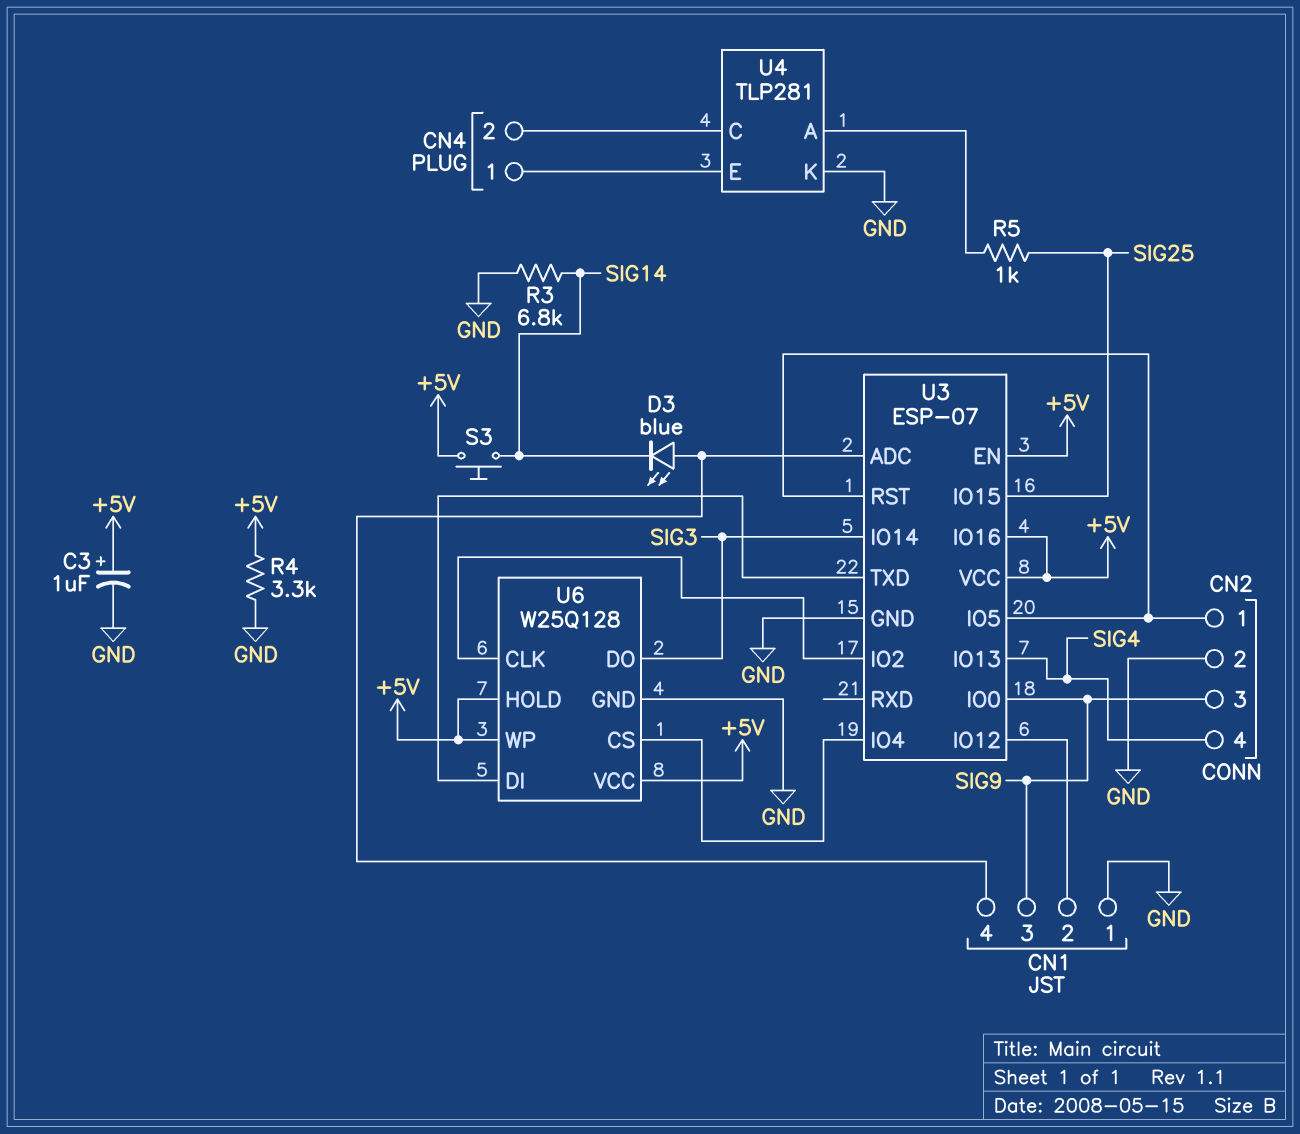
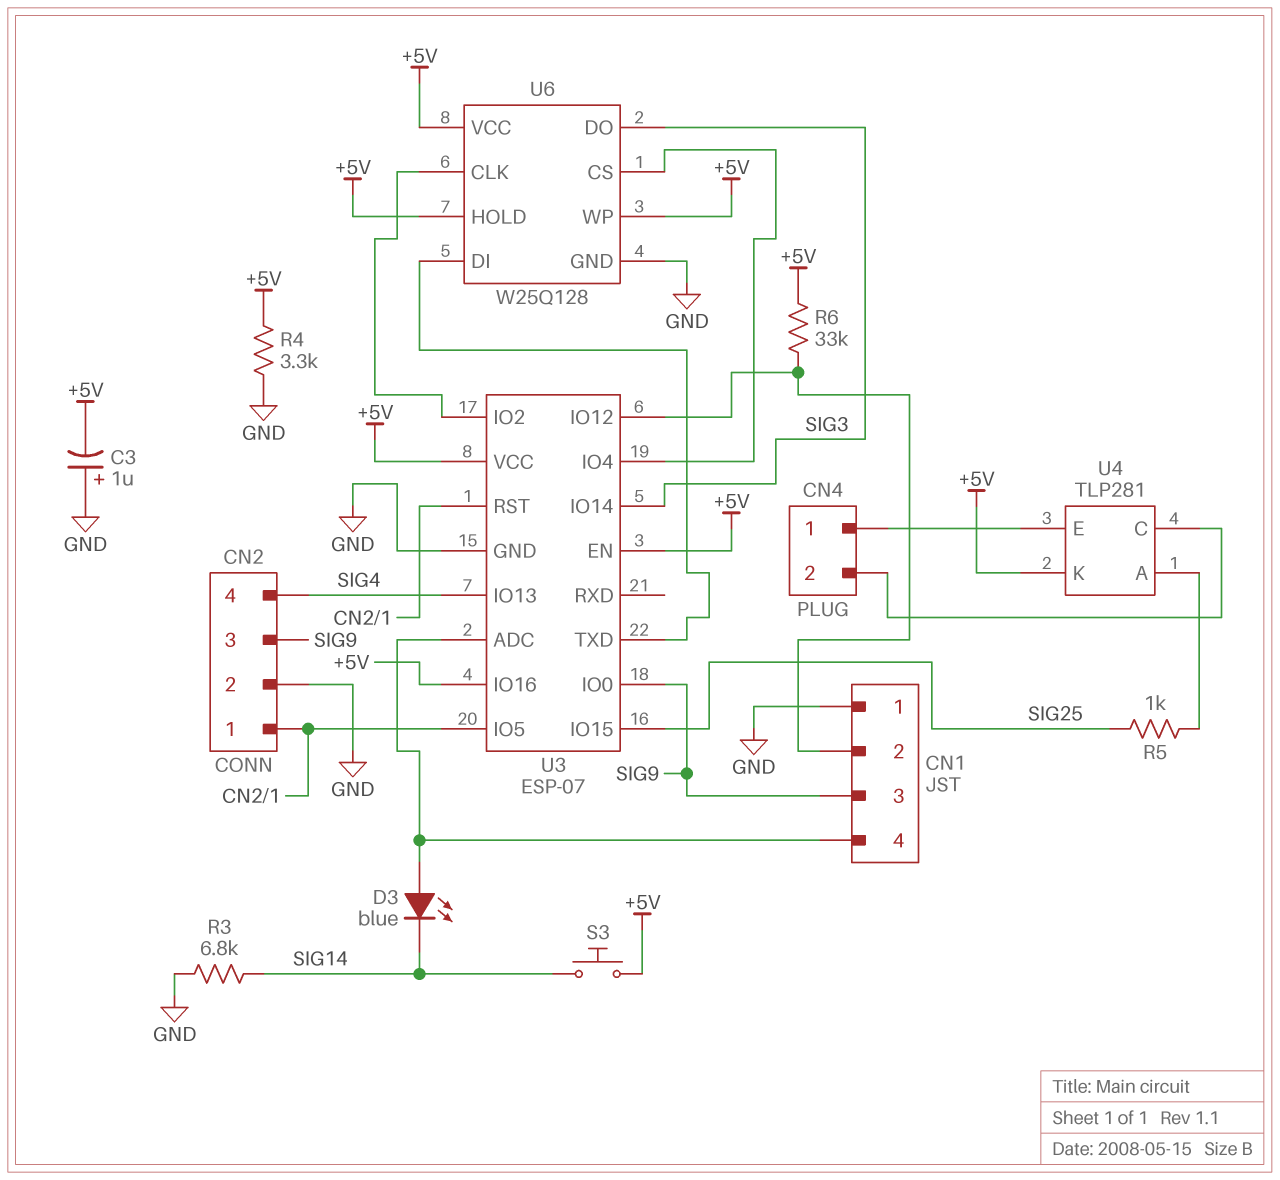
C3: 1uF (plus +5V, minus GND) -> 1uF (plus GND, minus +5V)
R6: none -> 33k (+5V, CN1/2)
U4 pin K: GND -> +5V

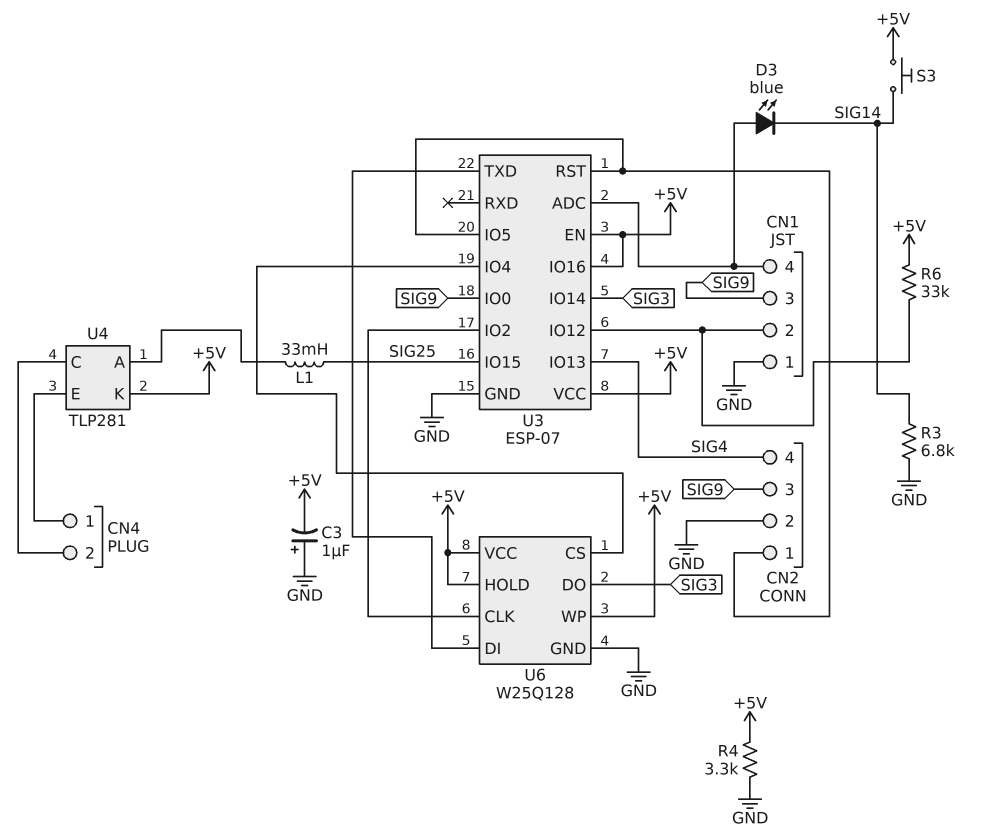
L1: none -> 33mH (SIG25, U4/A)
R5: 1k (SIG25, U4/A) -> none

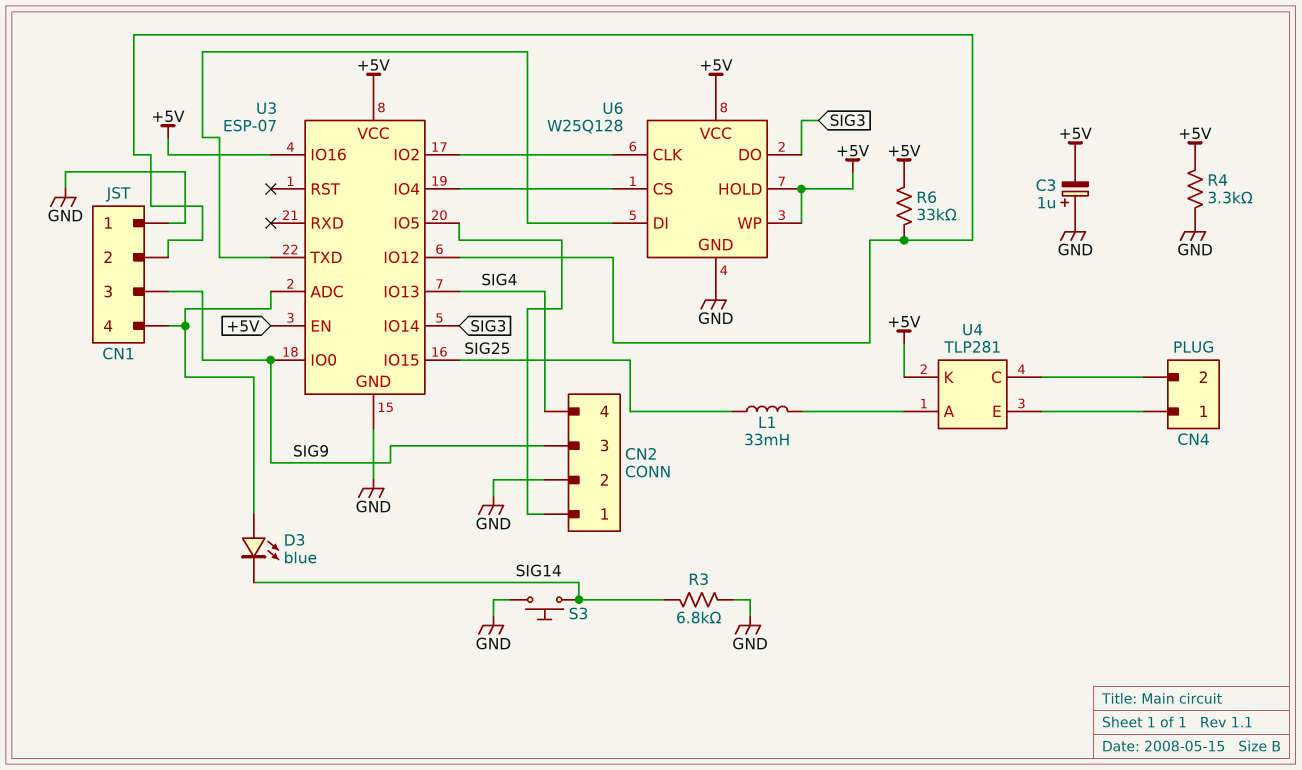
S3: button (+5V, SIG14) -> button (GND, SIG14)
U3 pin RST: CN2/1 -> none

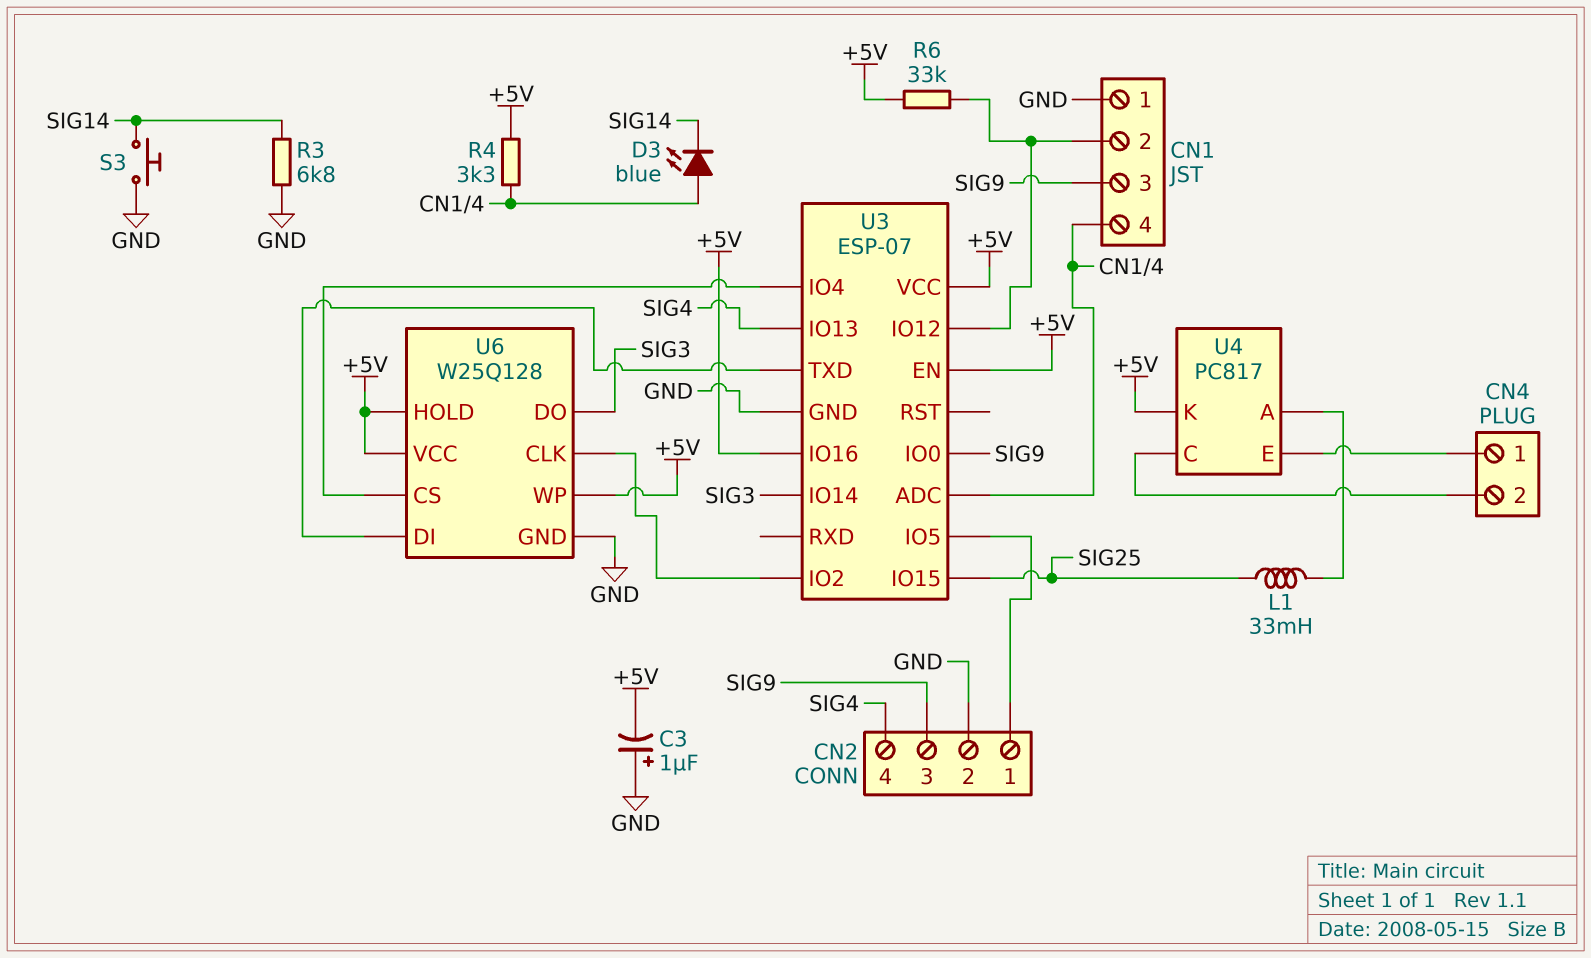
R4: 3.3k (+5V, GND) -> 3.3k (+5V, CN1/4)
U4: TLP281 -> PC817

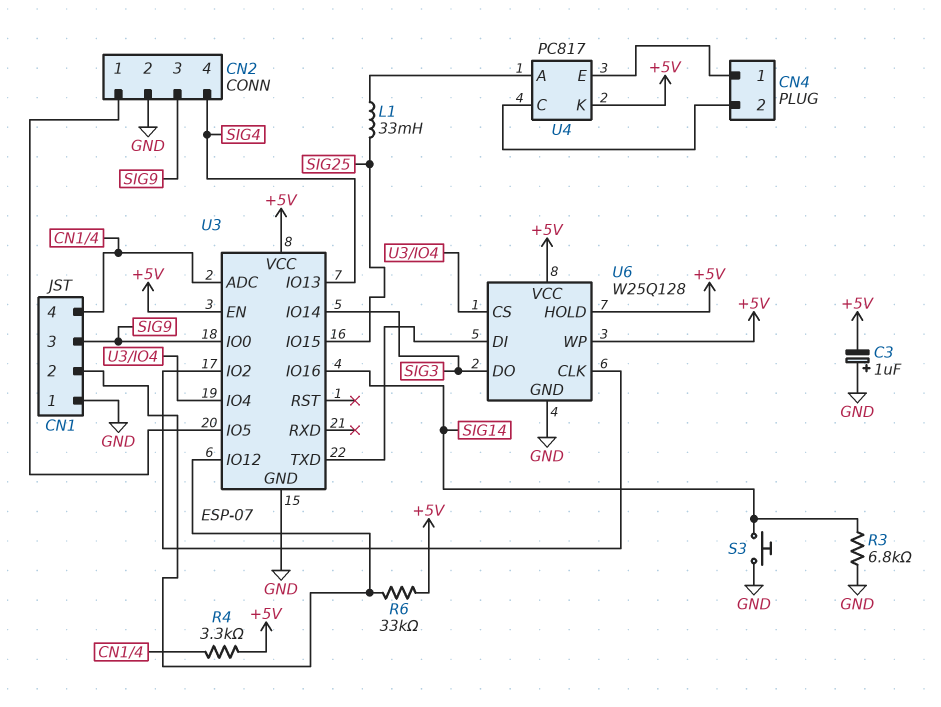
D3: LED blue (A CN1/4, K SIG14) -> none
U3 pin IO16: +5V -> SIG14

